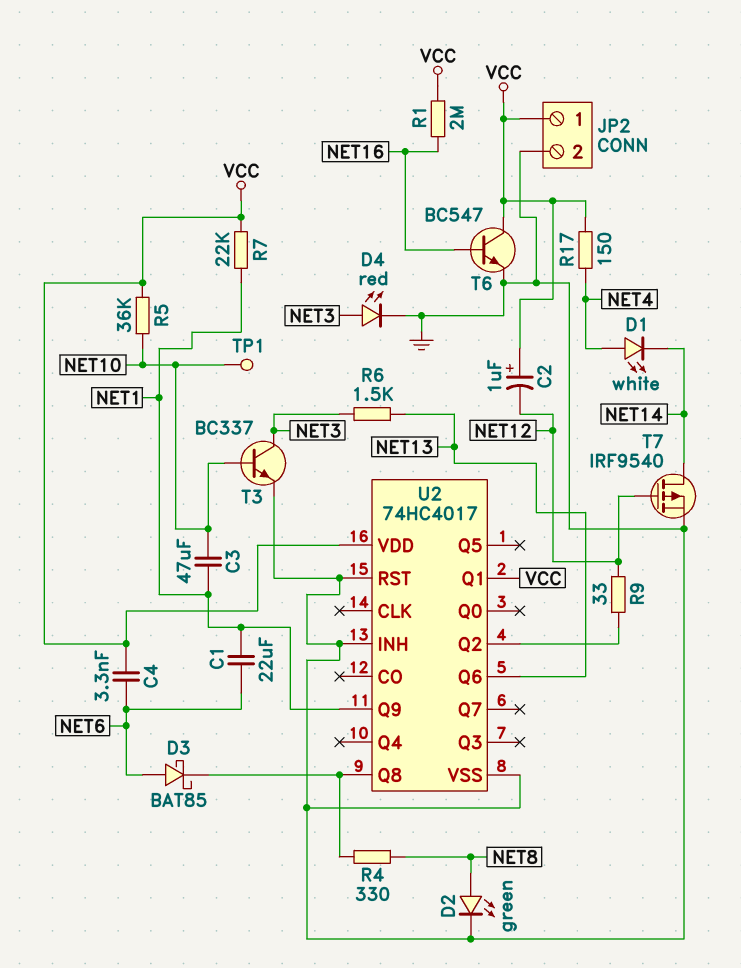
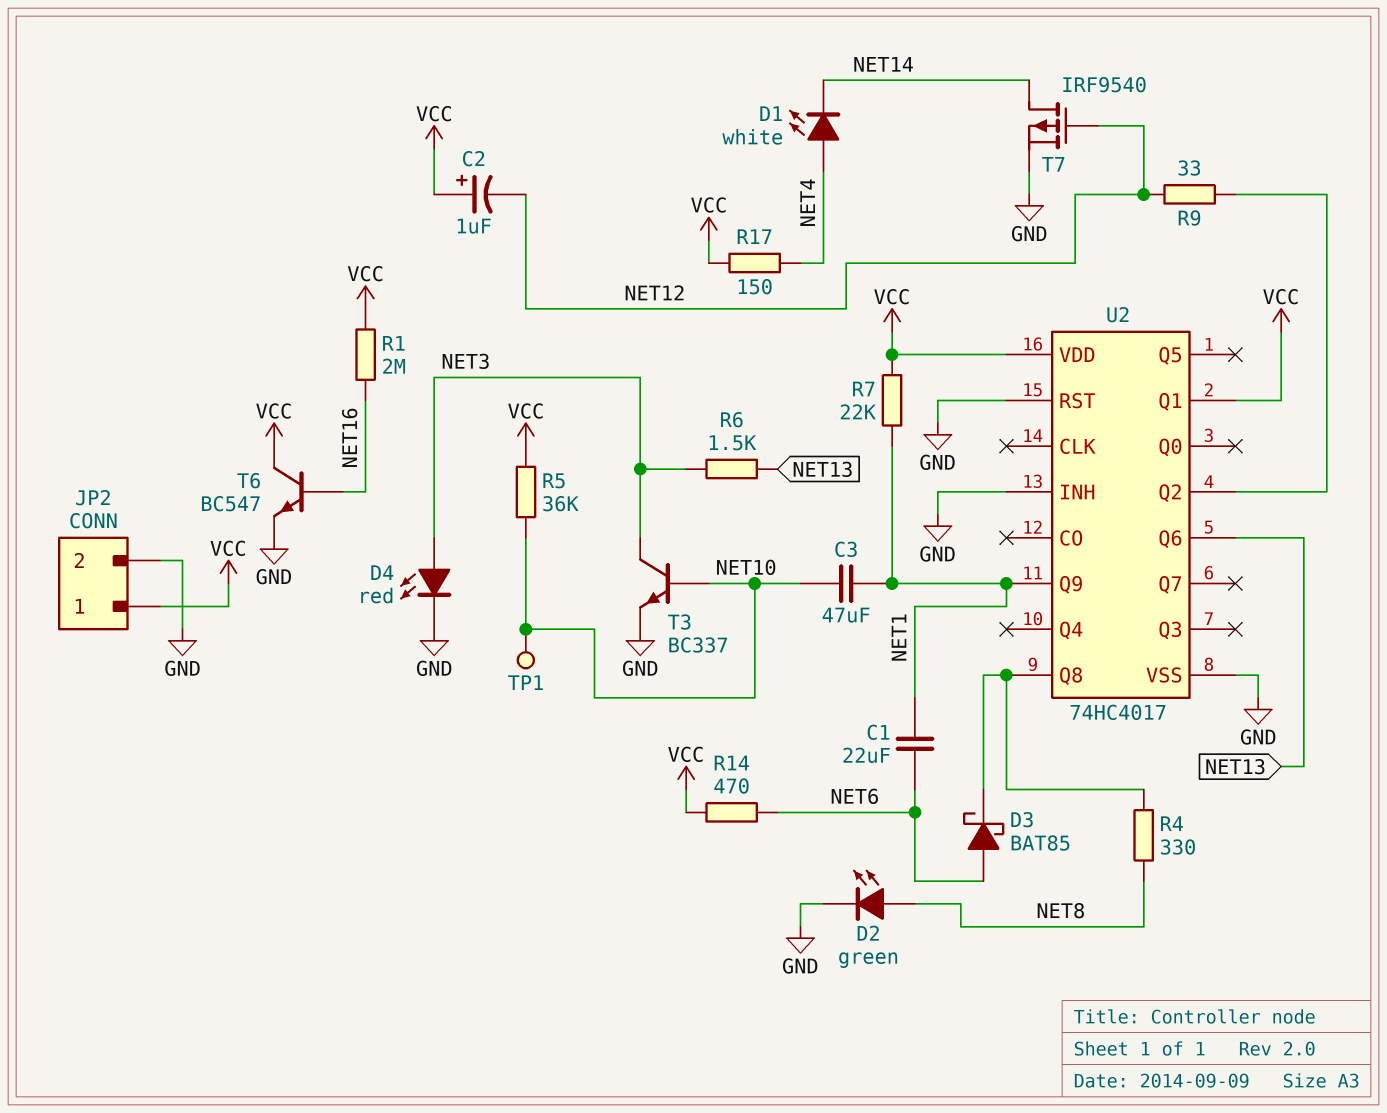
C4: 3.3nF (NET6, VCC) -> none
R14: none -> 470 (NET6, VCC)

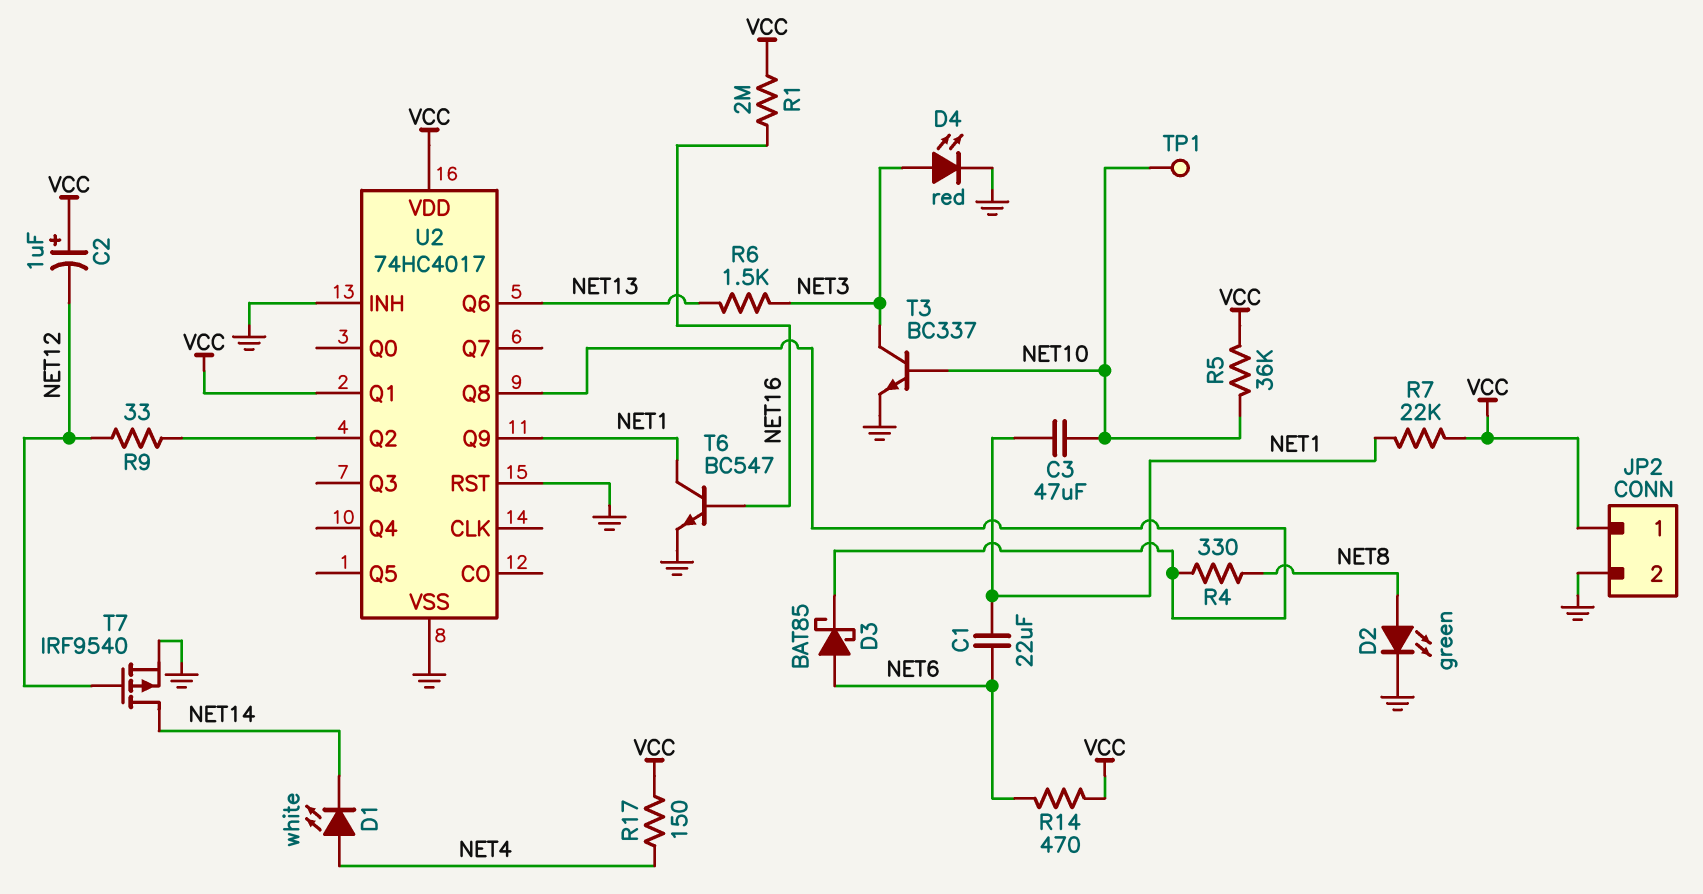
T6: NPN BC547 (B NET16, C VCC, E GND) -> NPN BC547 (B NET16, C NET1, E GND)

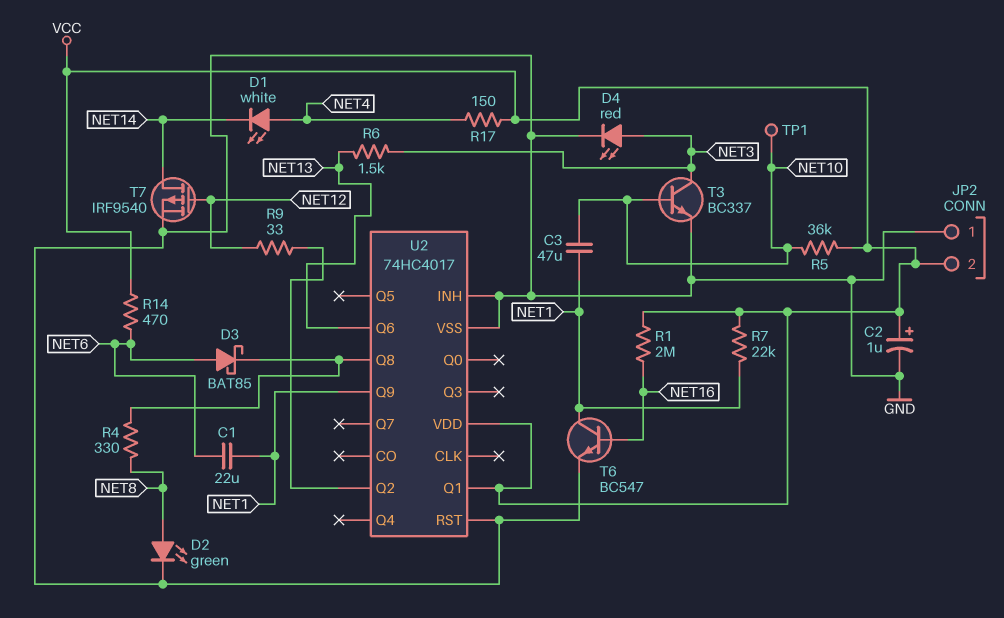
C2: 1uF (plus VCC, minus NET12) -> 1uF (plus VCC, minus GND)
JP2 pin 1: VCC -> GND
JP2 pin 2: GND -> VCC

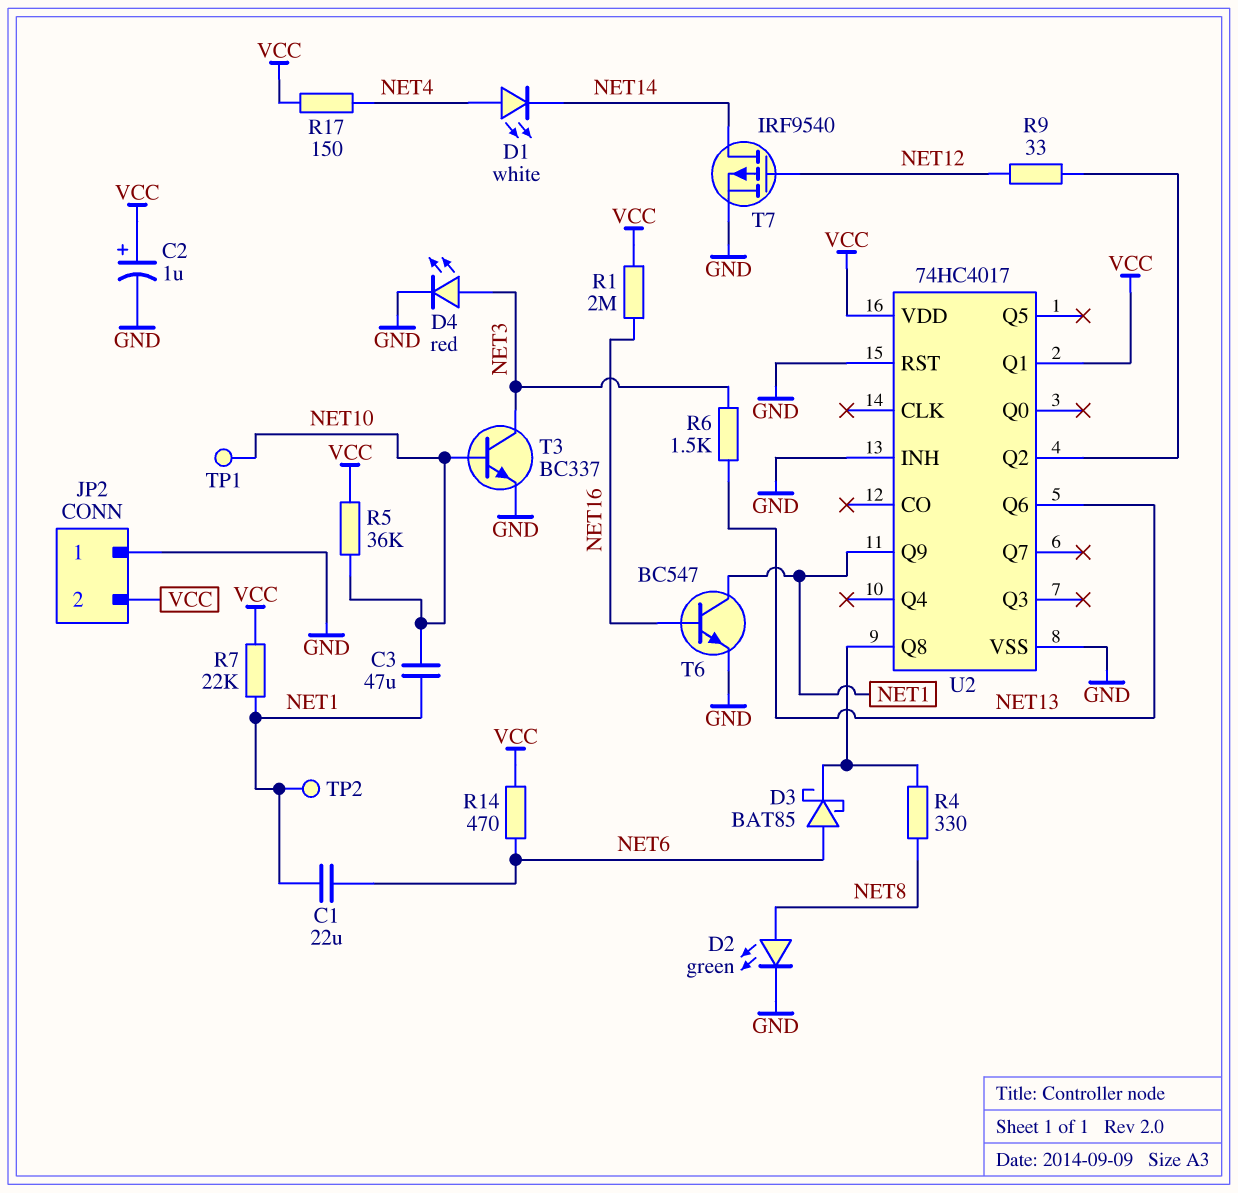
TP2: none -> test point (NET1)

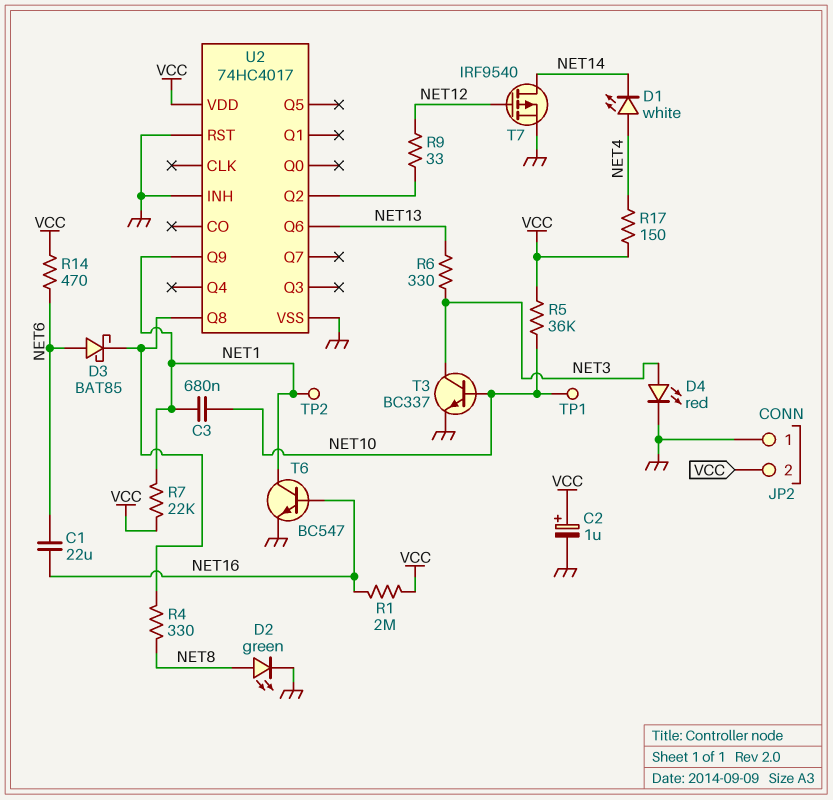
C1: 22uF (NET1, NET6) -> 22uF (NET6, NET16)
C3: 47uF (NET1, NET10) -> 680nF (NET1, NET10)
R6: 1.5k (NET3, NET13) -> 330 (NET3, NET13)
U2 pin Q1: VCC -> none

